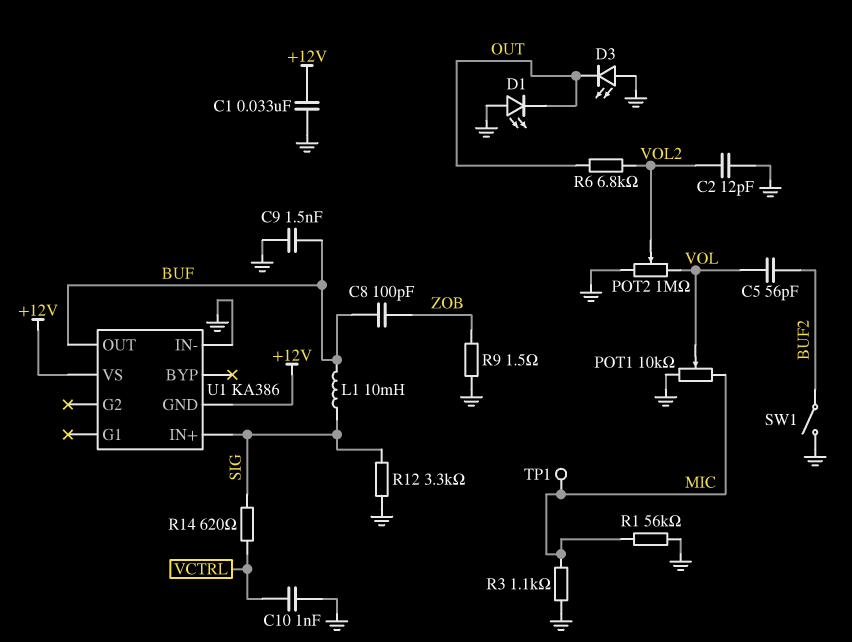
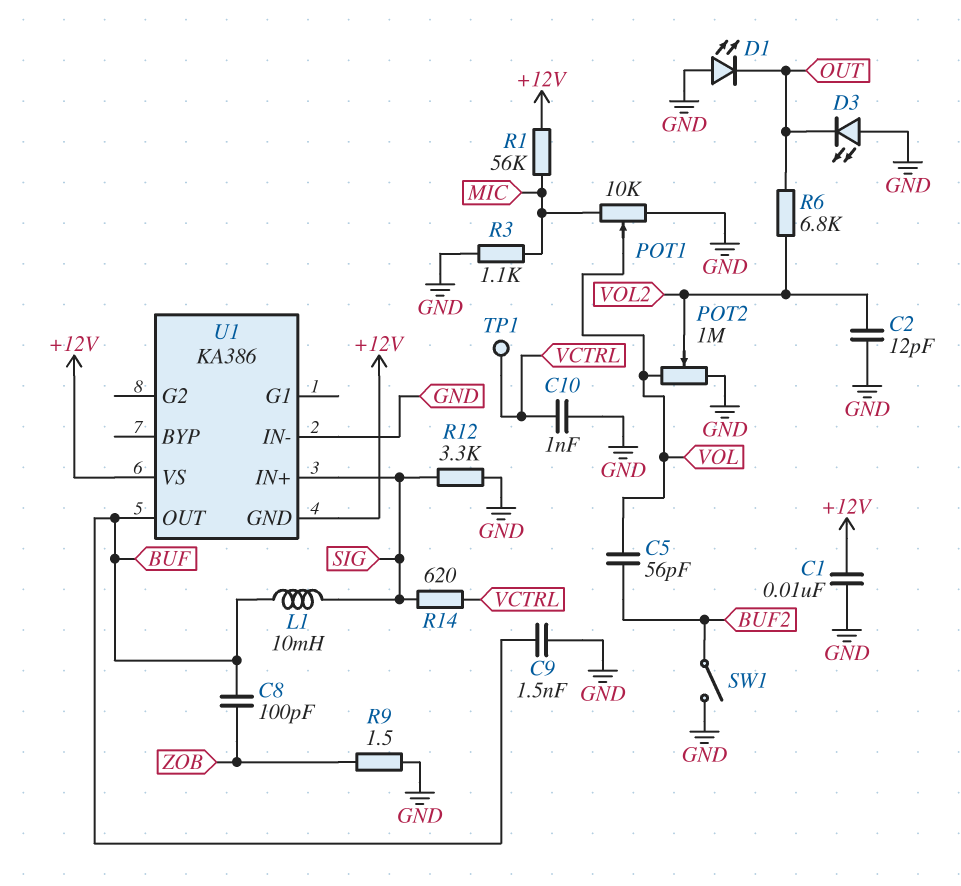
C1: 33nF (+12V, GND) -> 10nF (+12V, GND)
R1: 56k (GND, MIC) -> 56k (+12V, MIC)
TP1: test point (MIC) -> test point (VCTRL)

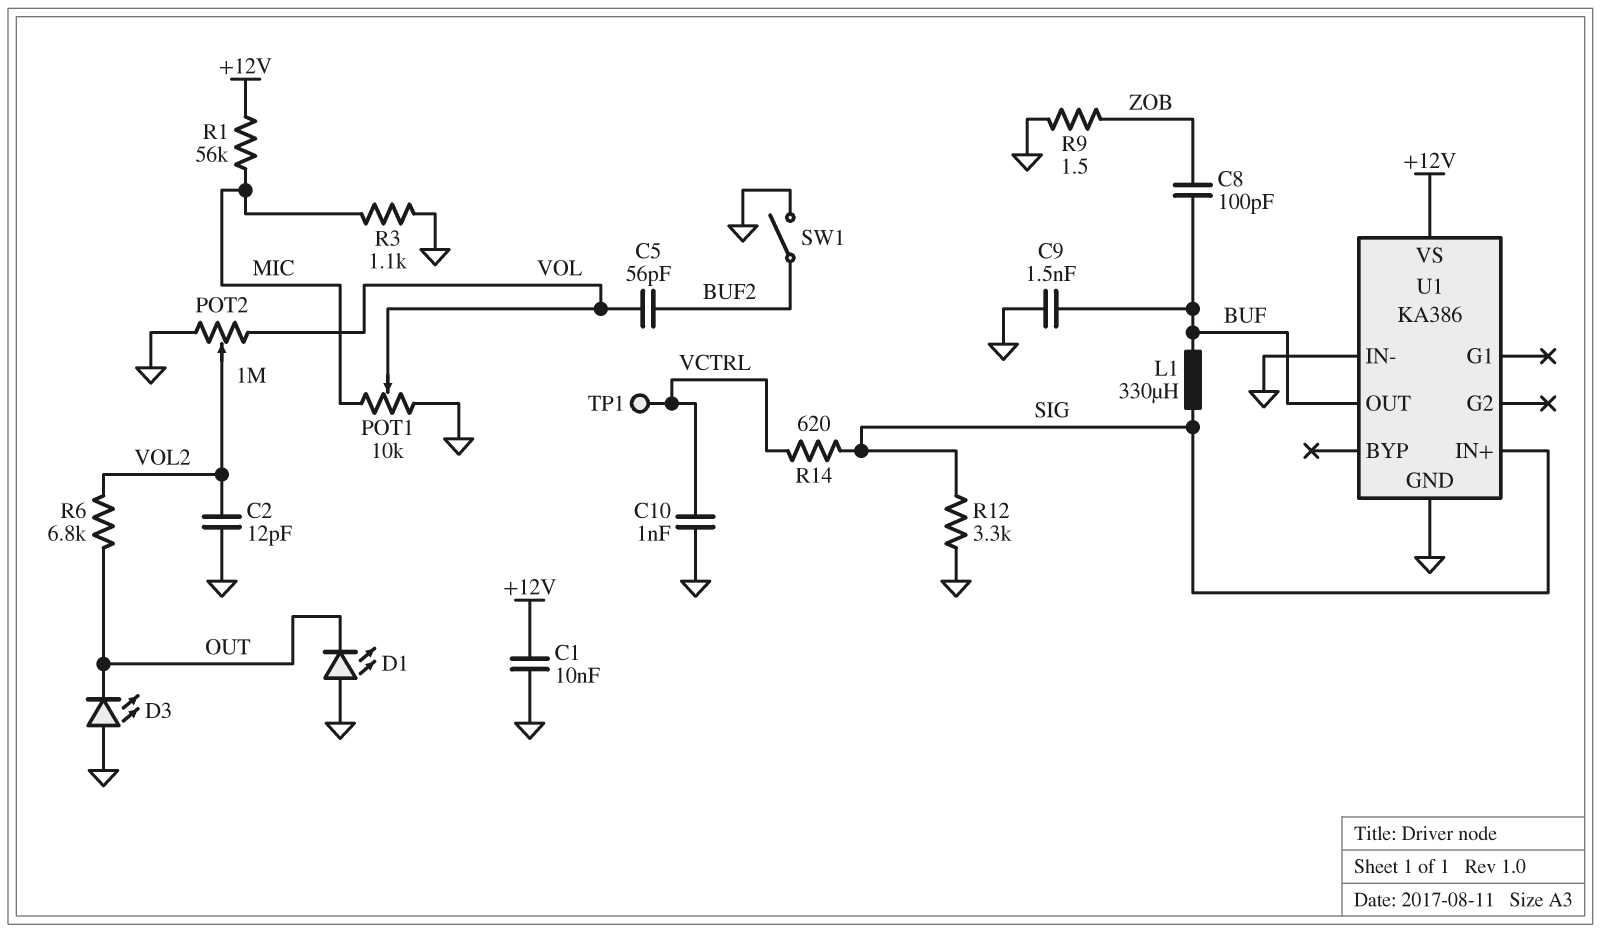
L1: 10mH (BUF, SIG) -> 330uH (BUF, SIG)
U1 pin GND: +12V -> GND

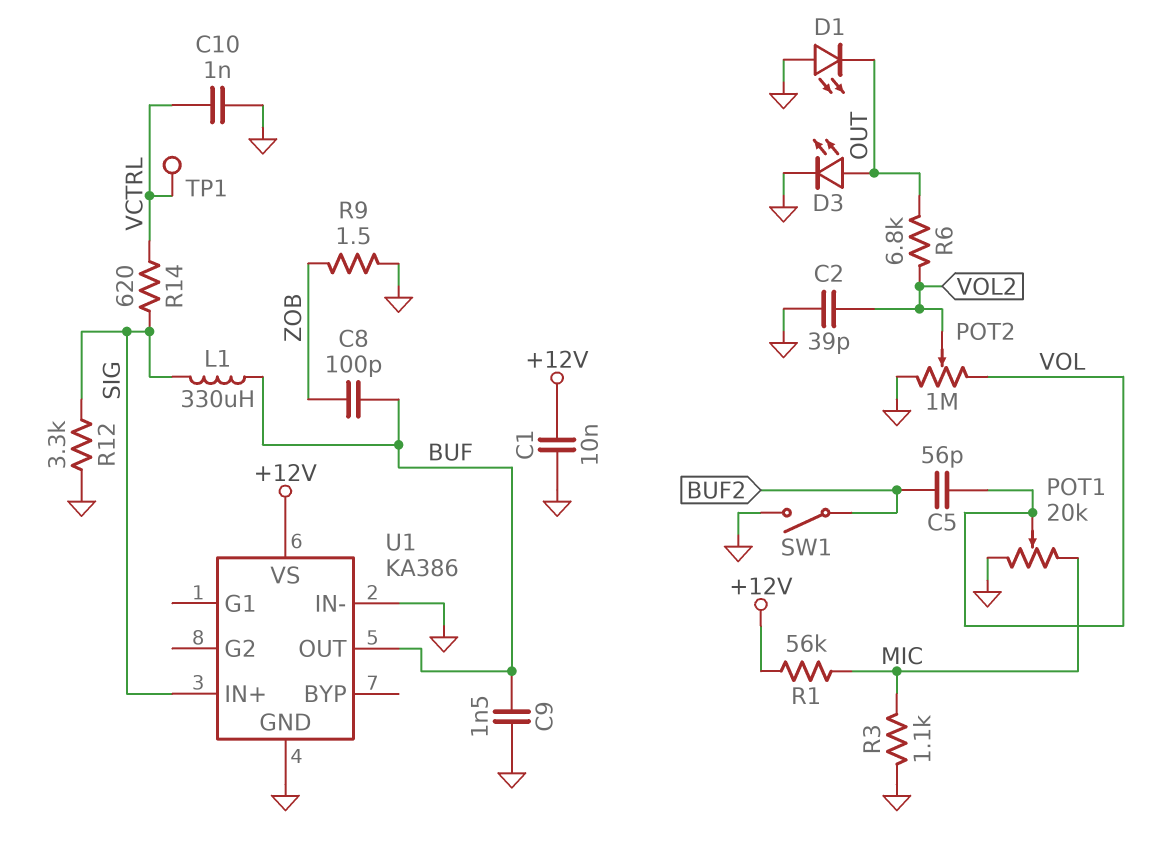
C2: 12pF (GND, VOL2) -> 39pF (GND, VOL2)
D3: LED (A GND, K OUT) -> LED (A OUT, K GND)
POT1: 10k (GND, MIC, wiper VOL) -> 20k (GND, MIC, wiper VOL)

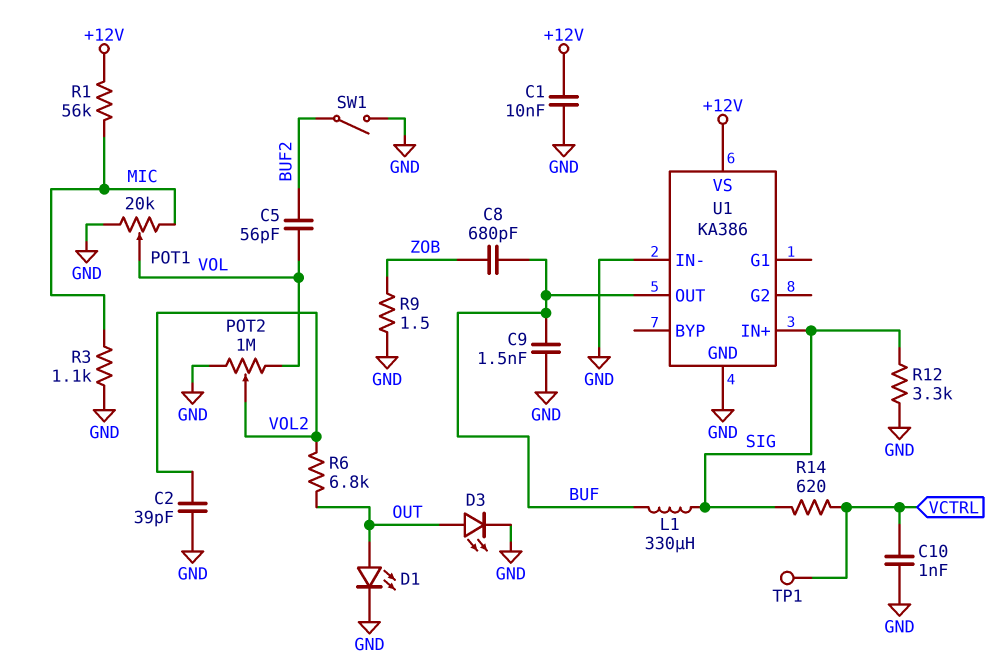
C8: 100pF (BUF, ZOB) -> 680pF (BUF, ZOB)
D1: LED (A GND, K OUT) -> LED (A OUT, K GND)

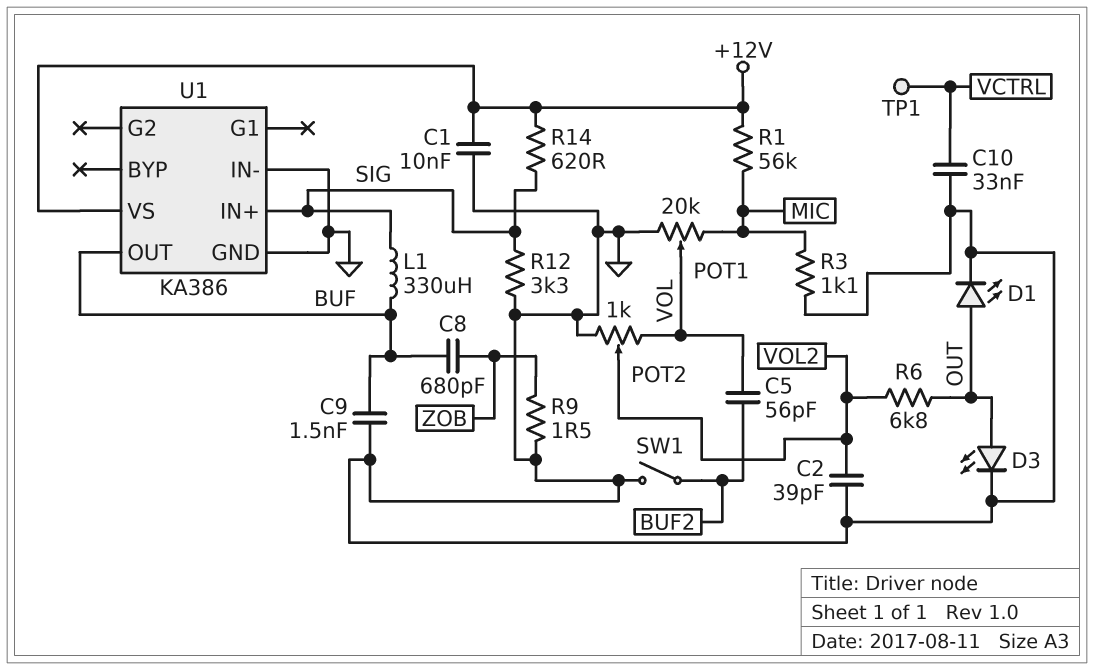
C10: 1nF (GND, VCTRL) -> 33nF (GND, VCTRL)
POT2: 1M (GND, VOL, wiper VOL2) -> 1k (GND, VOL, wiper VOL2)
R14: 620 (SIG, VCTRL) -> 620 (+12V, SIG)

